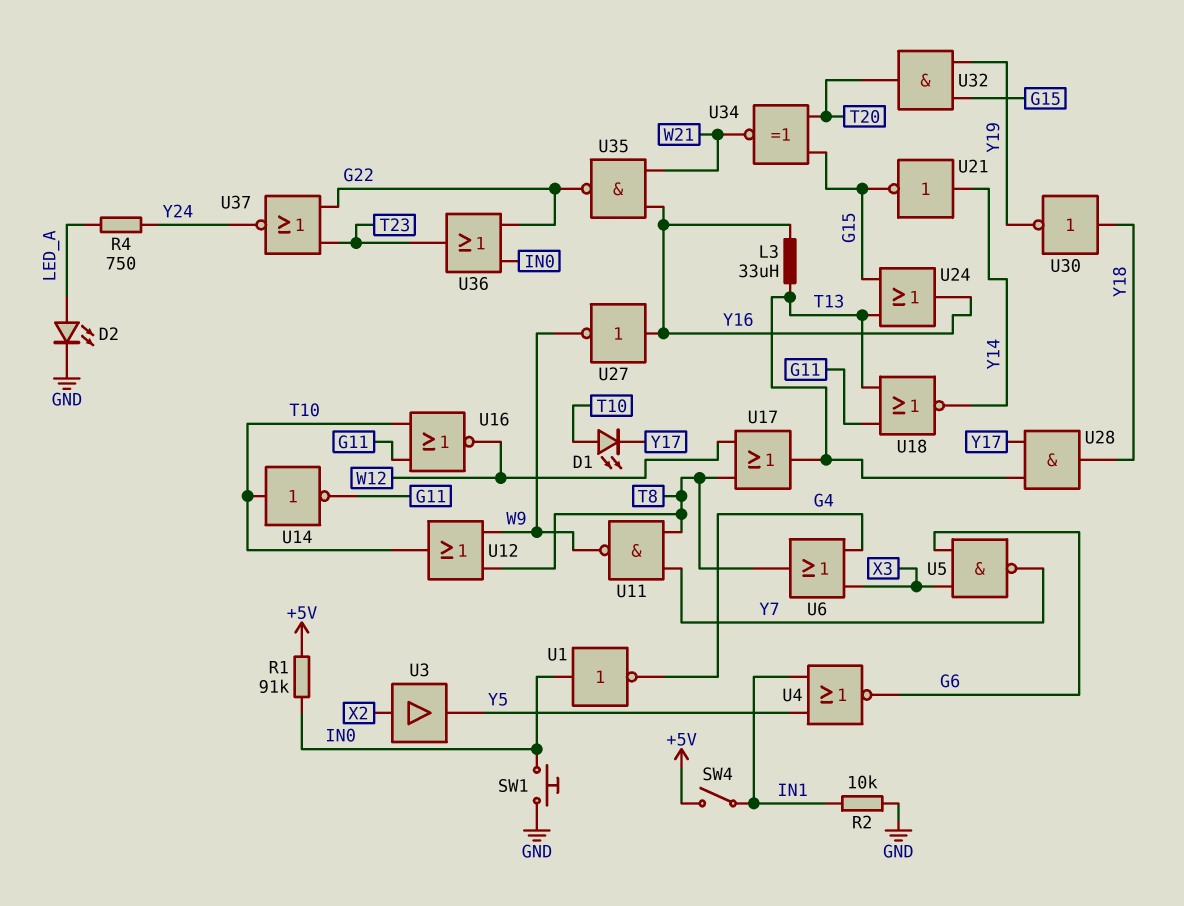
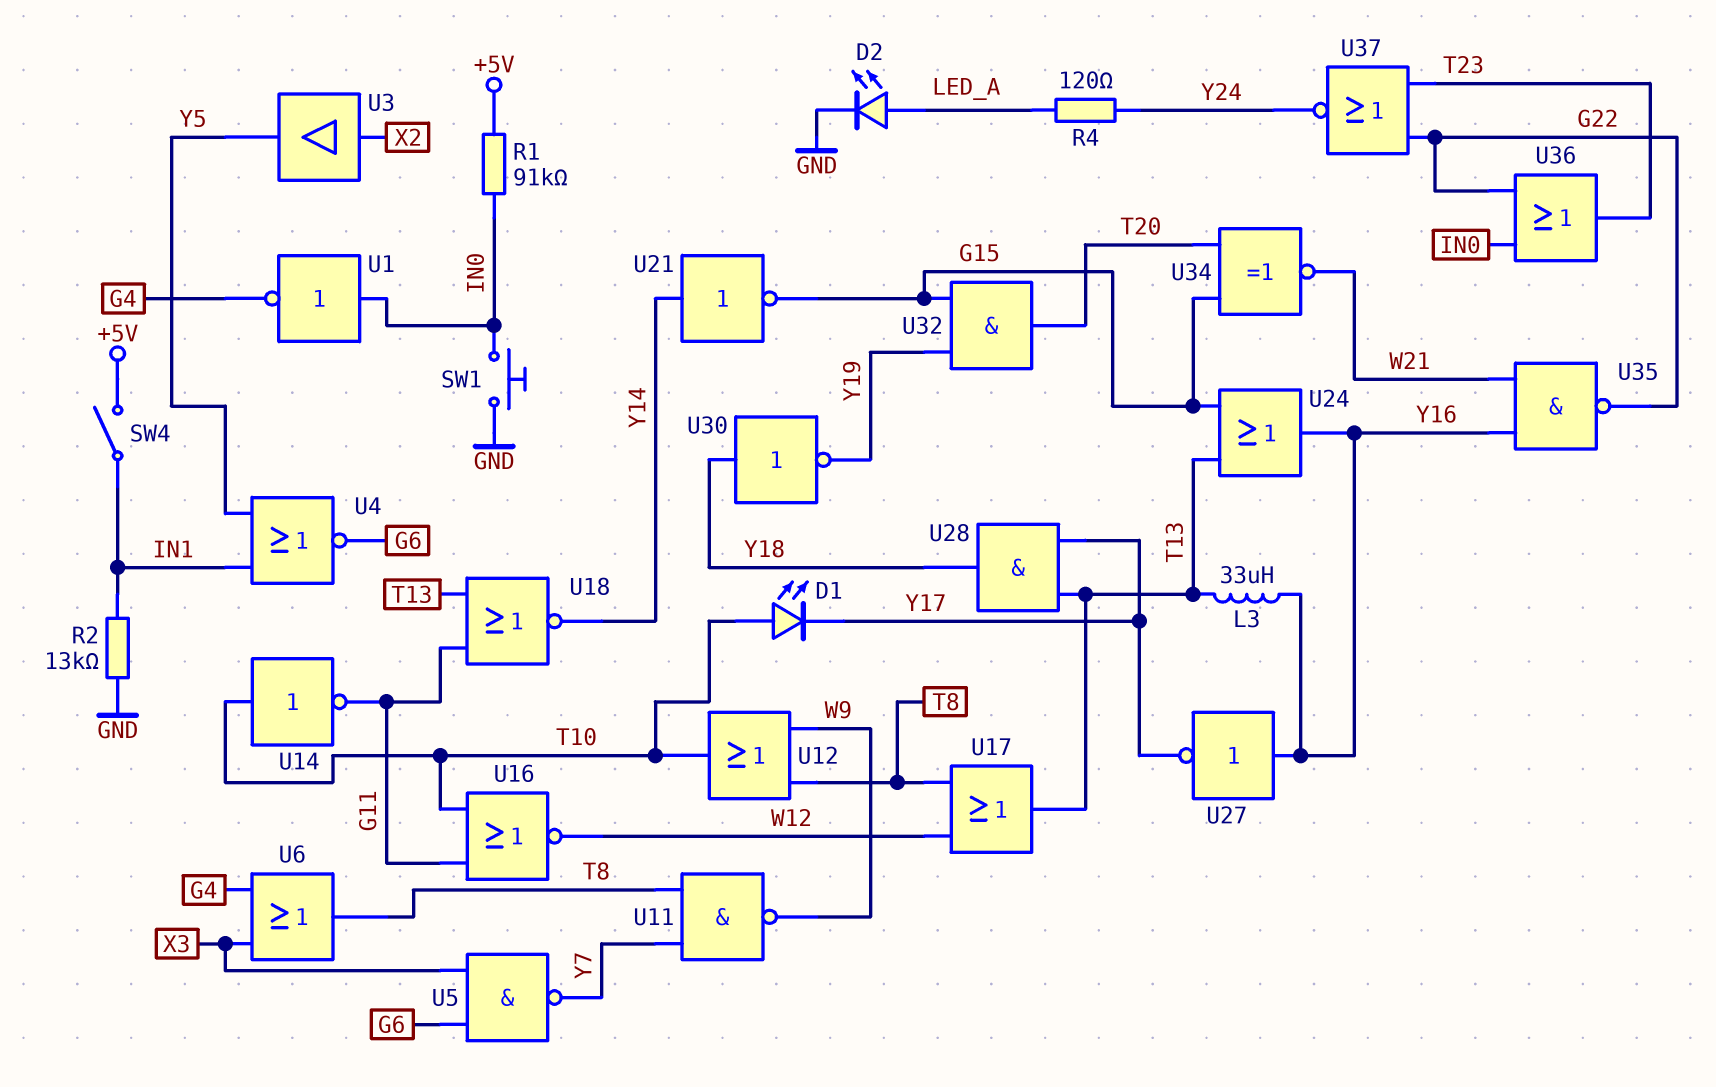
R2: 10k (GND, IN1) -> 13k (GND, IN1)
R4: 750 (LED_A, Y24) -> 120 (LED_A, Y24)
U27: NOT (in Y16, out W9) -> NOT (in Y16, out Y17)

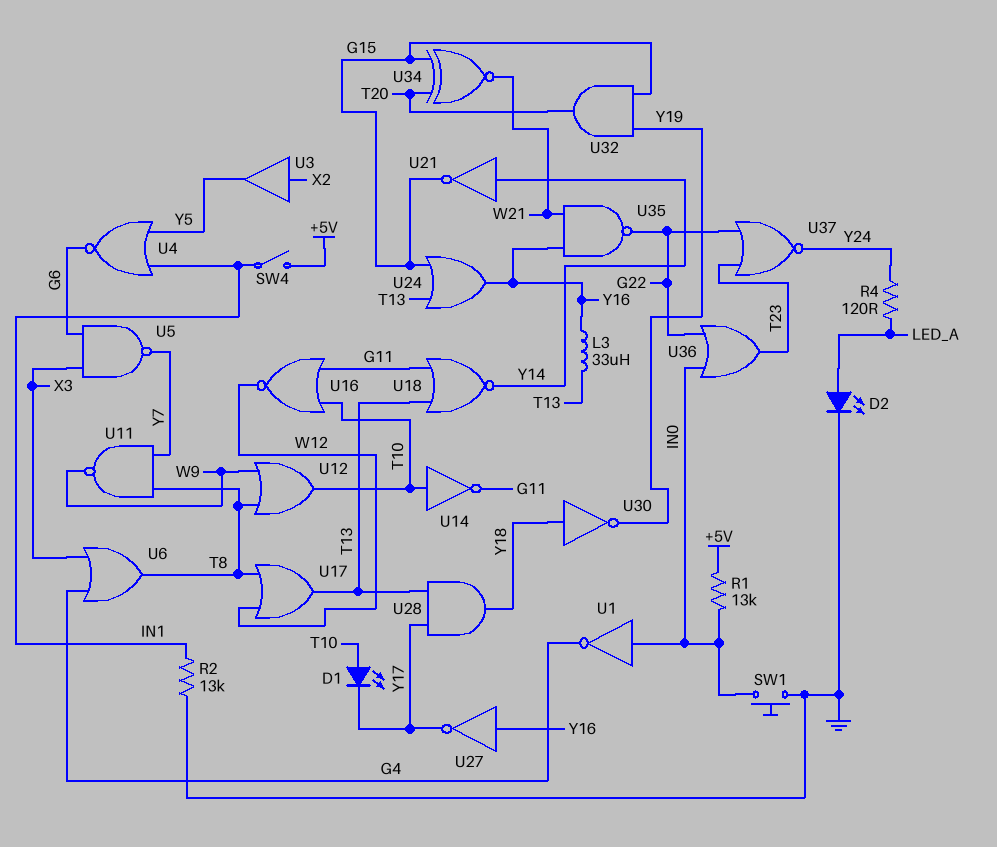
R1: 91k (+5V, IN0) -> 13k (+5V, IN0)

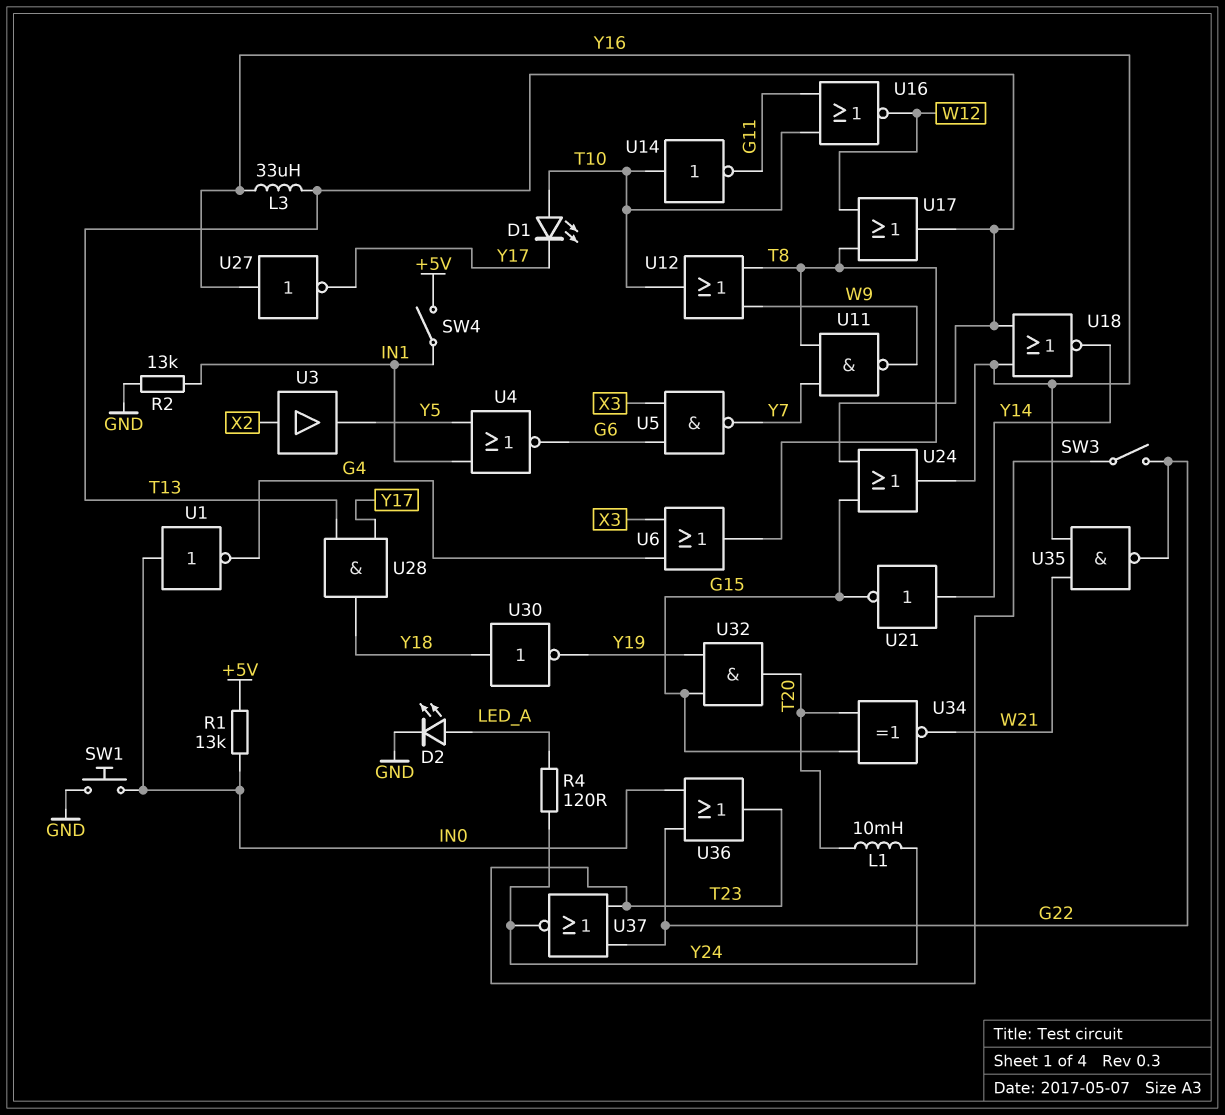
L1: none -> 10mH (T20, Y24)
SW3: none -> switch (G22, T23)
U18: NOR (in G11, in T13, out Y14) -> NOR (in T13, in Y16, out Y14)

